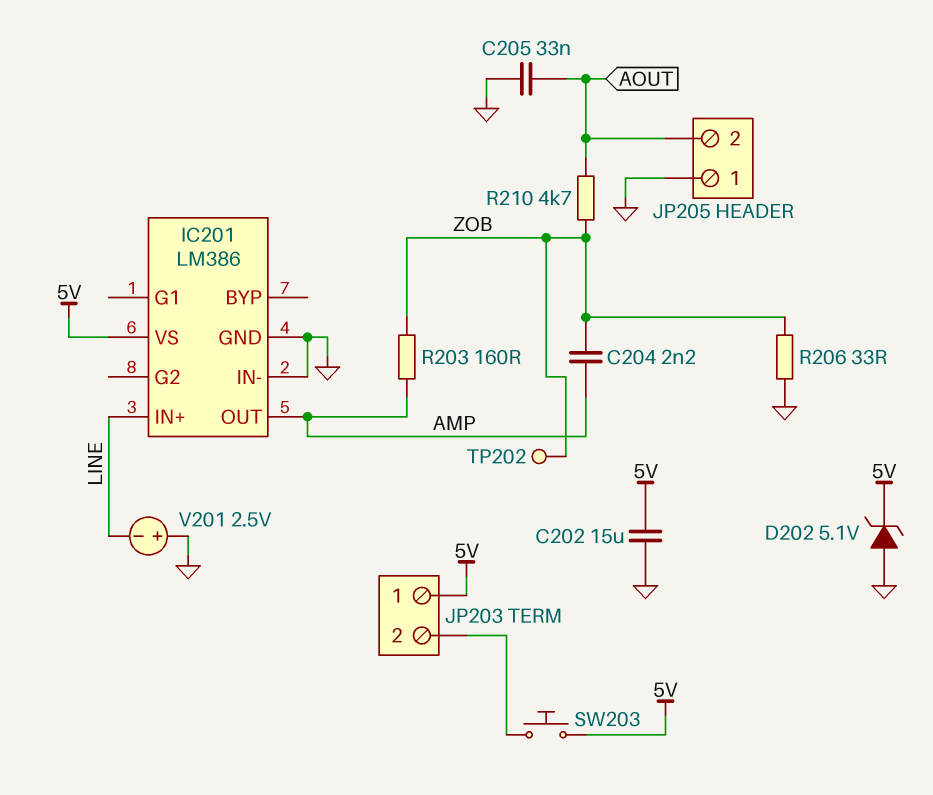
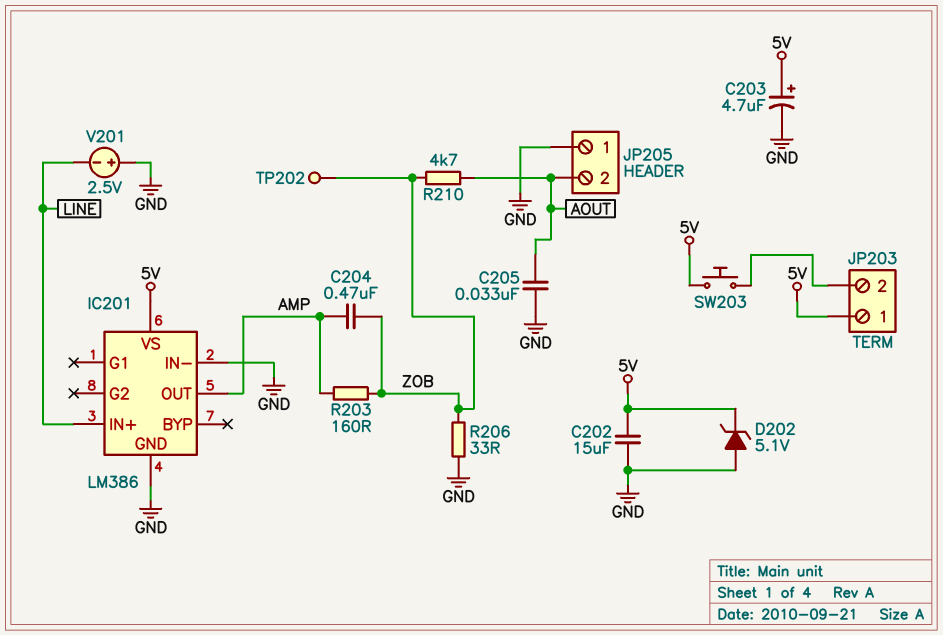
C203: none -> 4.7uF (plus 5V, minus GND)
C204: 2.2nF (AMP, ZOB) -> 470nF (AMP, ZOB)

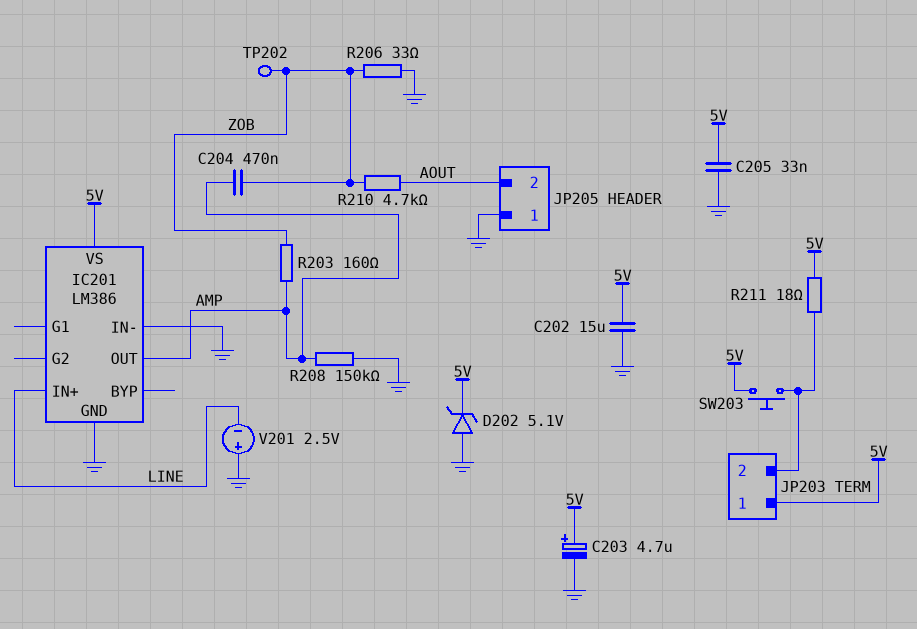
C205: 33nF (AOUT, GND) -> 33nF (5V, GND)
R208: none -> 150k (AMP, GND)
R211: none -> 18 (5V, JP203/2)

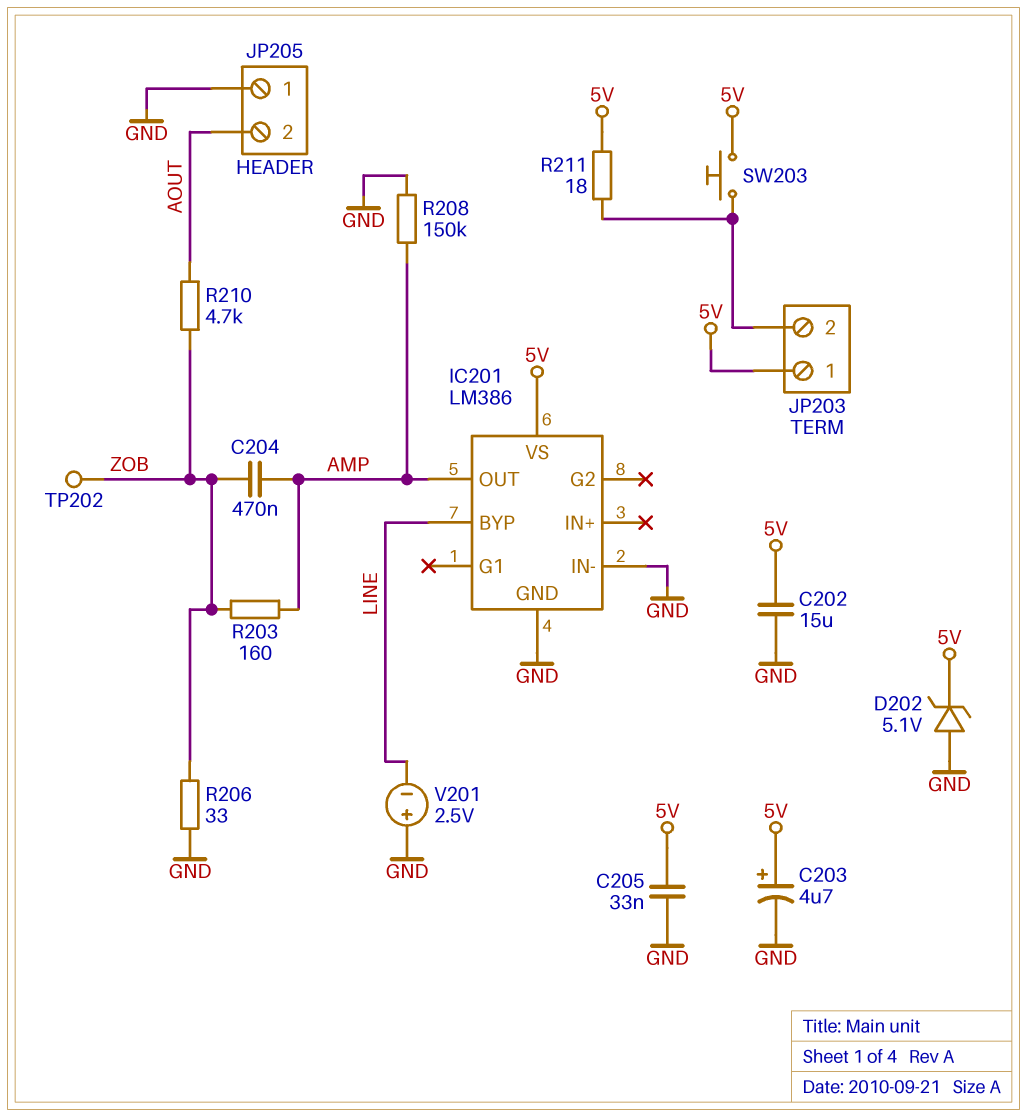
IC201 pin BYP: none -> LINE
IC201 pin IN+: LINE -> none

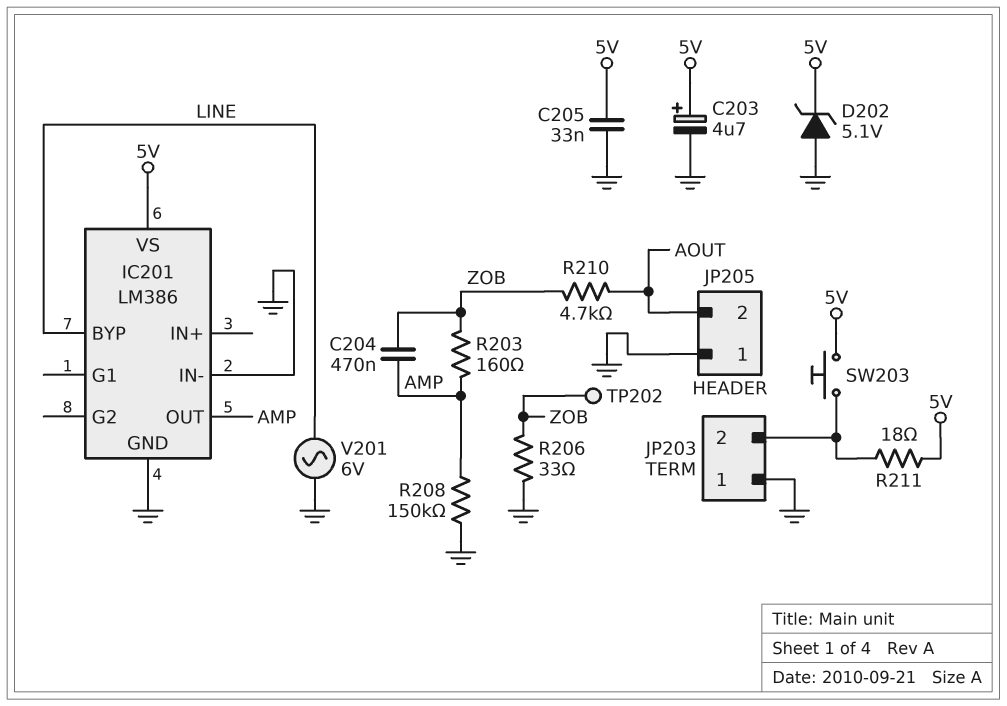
C202: 15uF (5V, GND) -> none
JP203 pin 1: 5V -> GND
V201: 2.5V (plus GND, minus LINE) -> AC 6V (GND, LINE)

